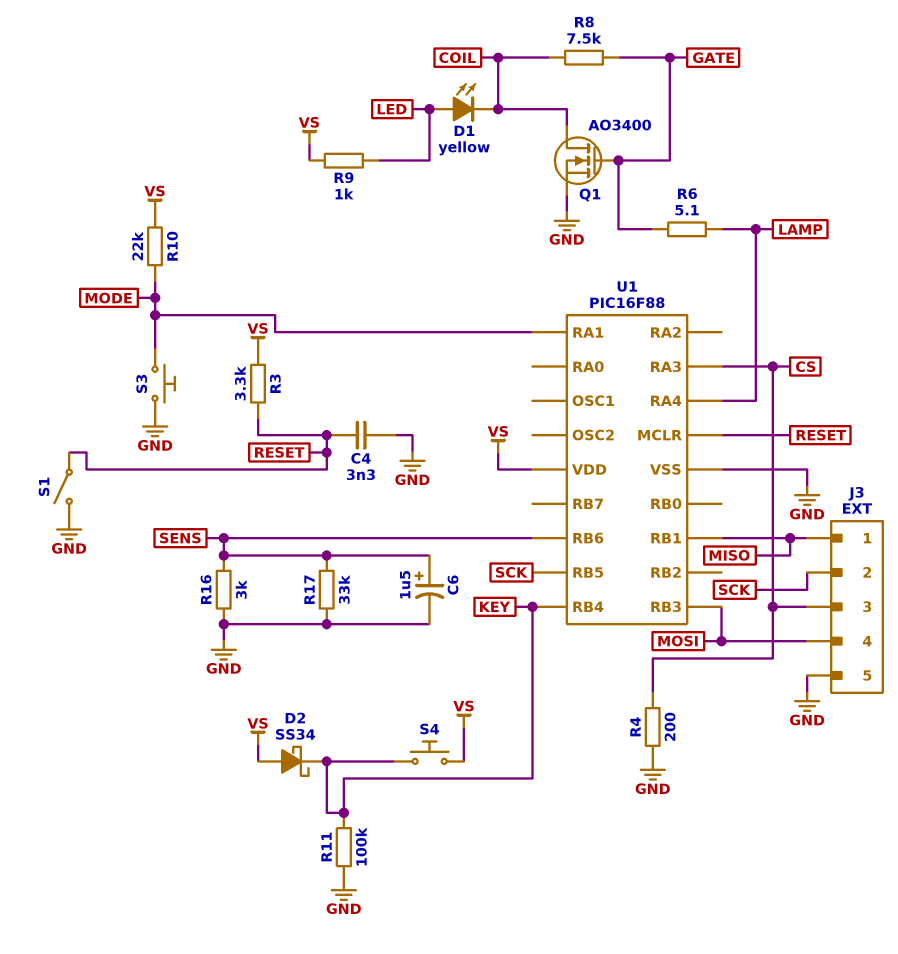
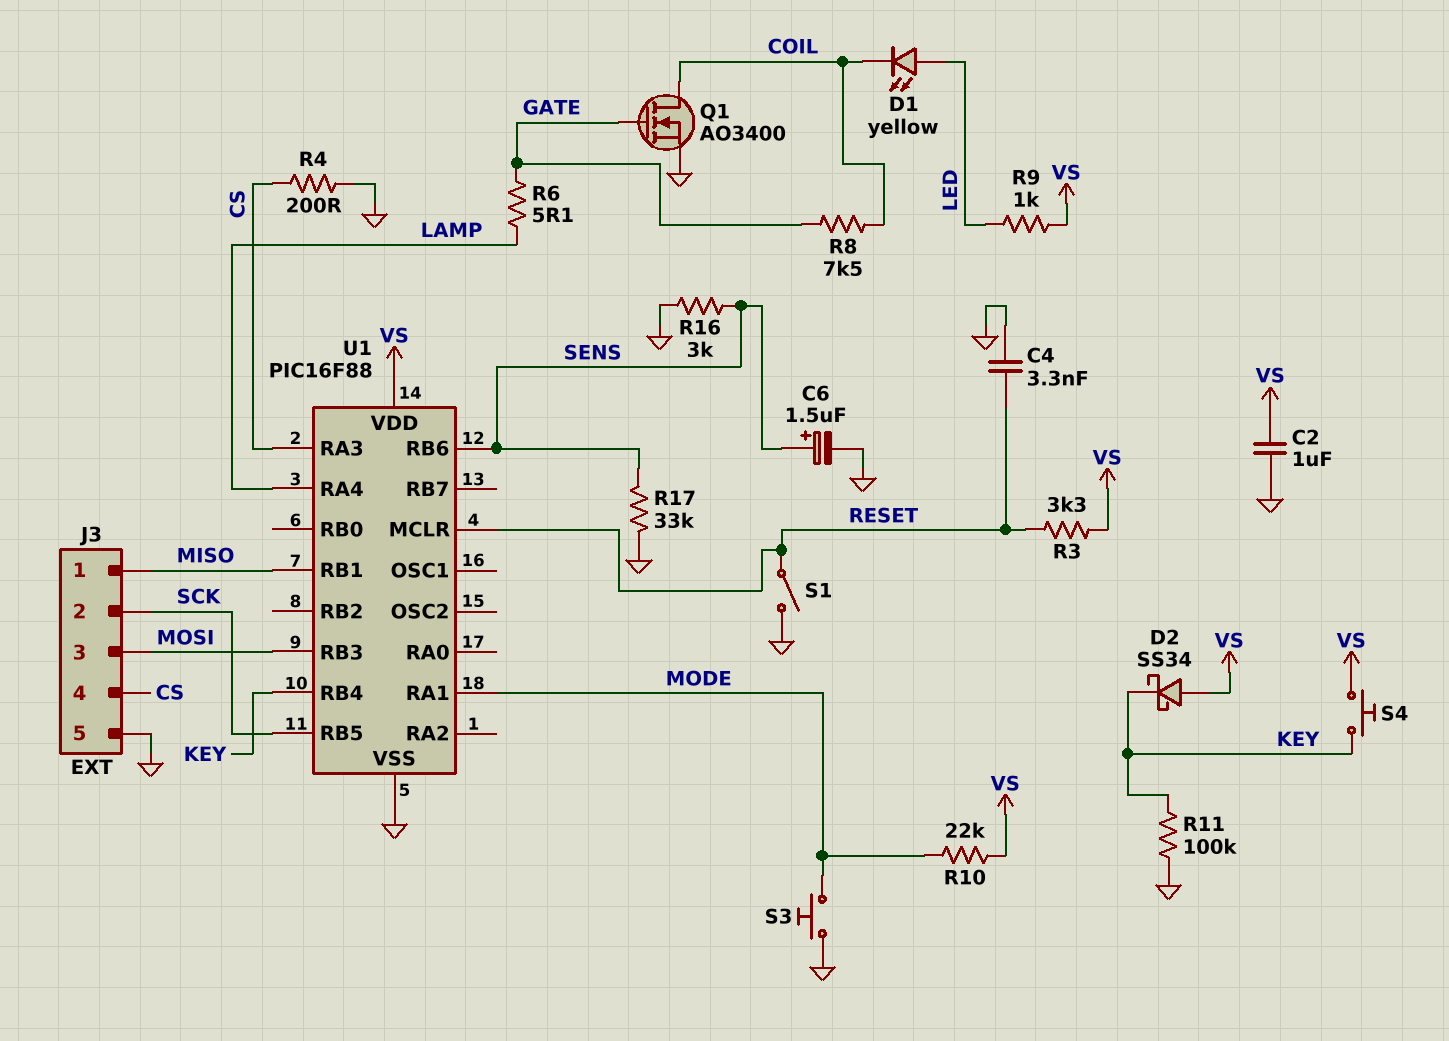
C2: none -> 1uF (GND, VS)
J3 pin 3: CS -> MOSI
J3 pin 4: MOSI -> CS

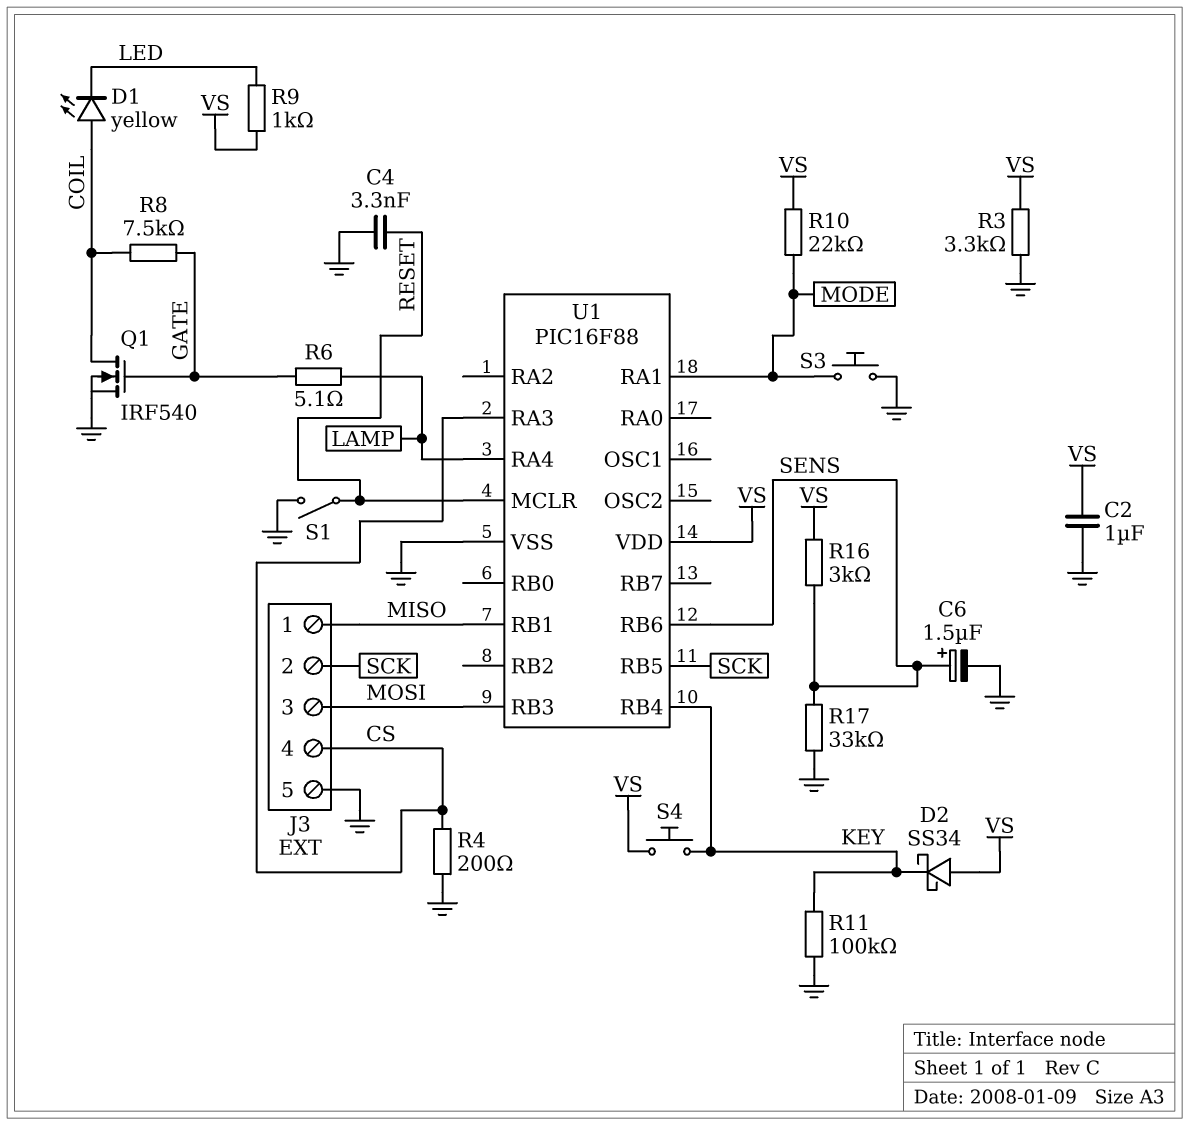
D1: LED yellow (A LED, K COIL) -> LED yellow (A COIL, K LED)
Q1: NMOS AO3400 (G GATE, D COIL, S GND) -> NMOS IRF540 (G GATE, D COIL, S GND)
R3: 3.3k (RESET, VS) -> 3.3k (GND, VS)
R16: 3k (GND, SENS) -> 3k (SENS, VS)

